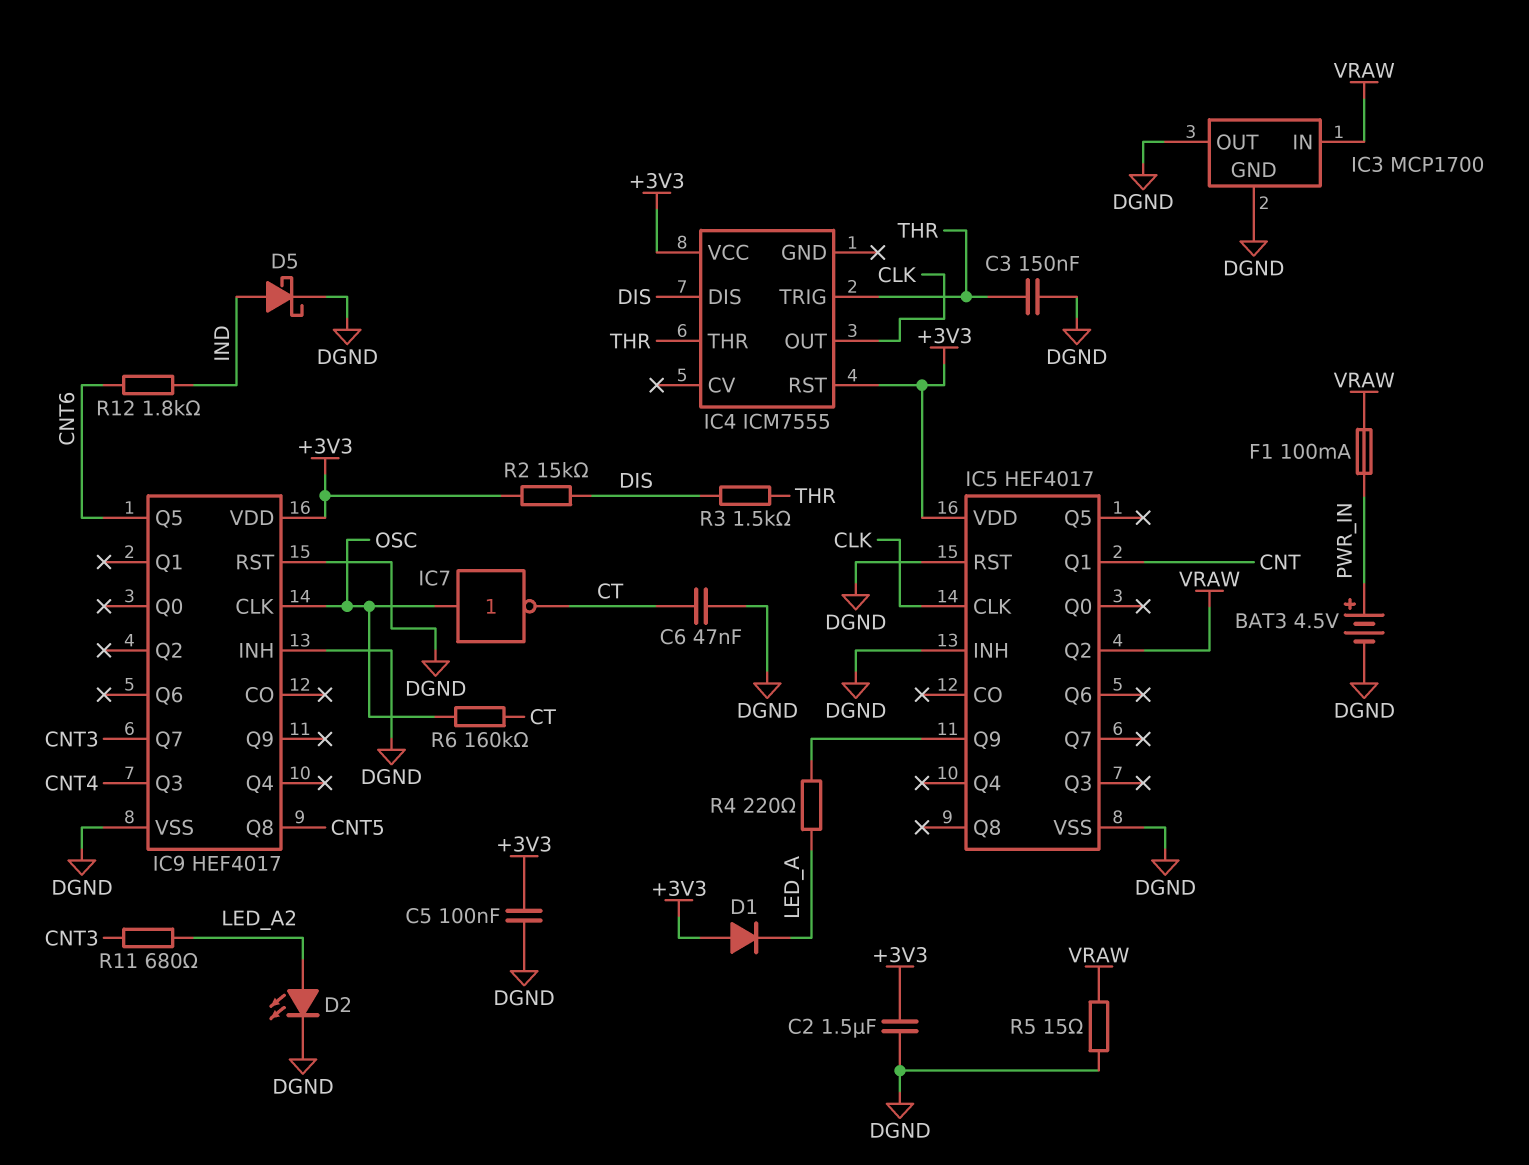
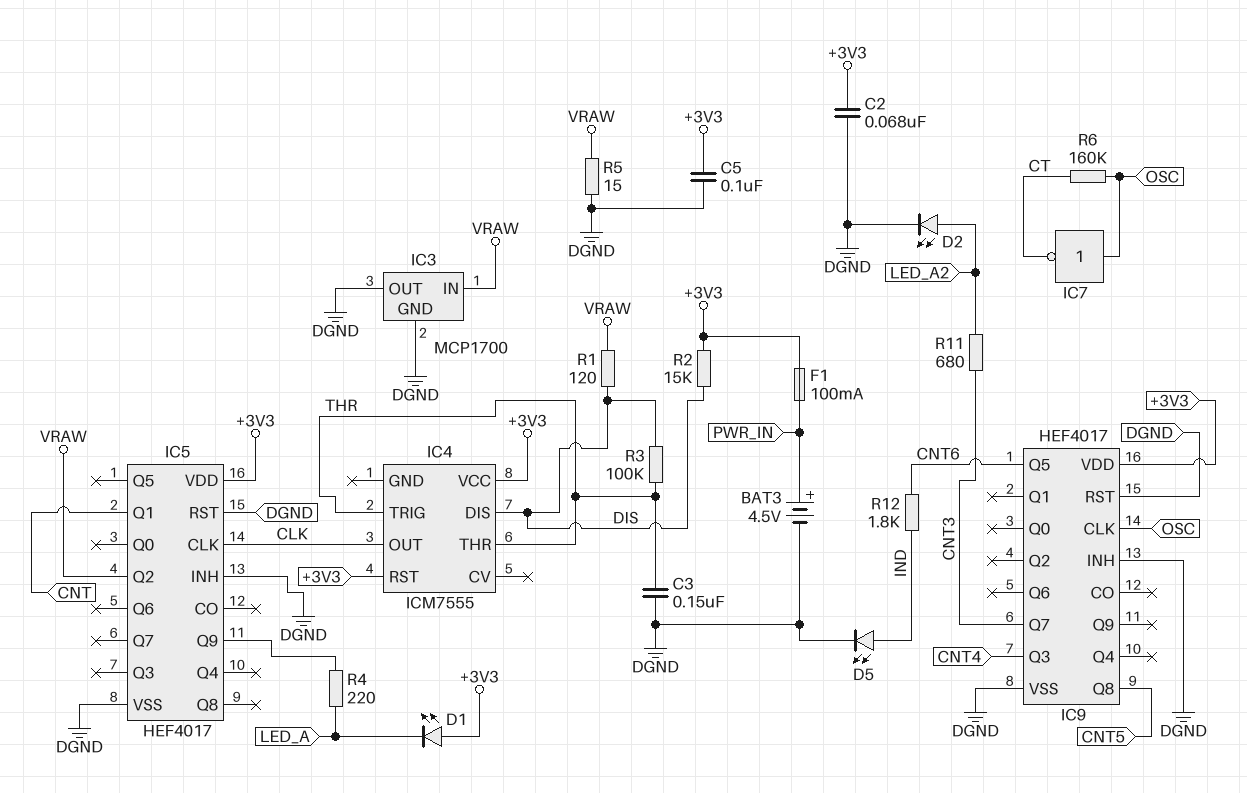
C2: 1.5uF (+3V3, DGND) -> 68nF (+3V3, DGND)
C6: 47nF (CT, DGND) -> none
D1: diode (A +3V3, K LED_A) -> LED (A +3V3, K LED_A)
D5: schottky (A IND, K DGND) -> LED (A IND, K DGND)
F1: 100mA (PWR_IN, VRAW) -> 100mA (+3V3, PWR_IN)
R1: none -> 120 (DIS, VRAW)
R3: 1.5k (DIS, THR) -> 100k (DIS, THR)

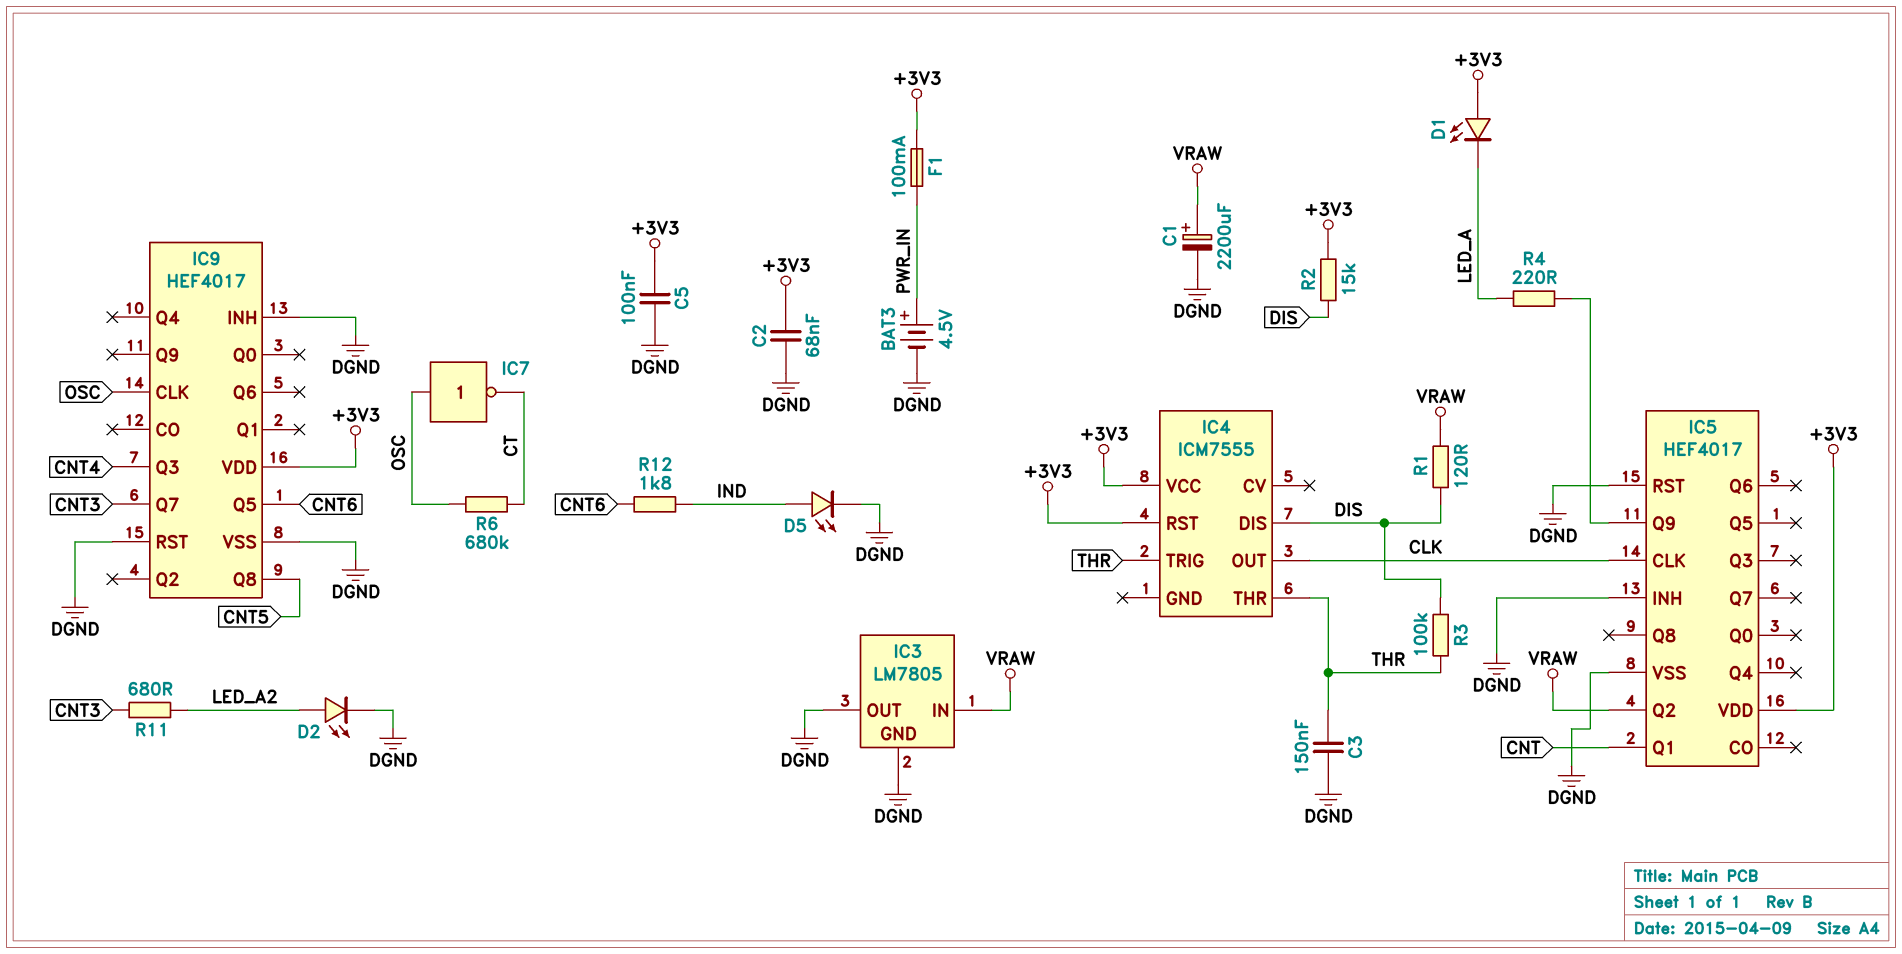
C1: none -> 2200uF (plus VRAW, minus DGND)
IC3: MCP1700 -> LM7805
R5: 15 (DGND, VRAW) -> none
R6: 160k (CT, OSC) -> 680k (CT, OSC)

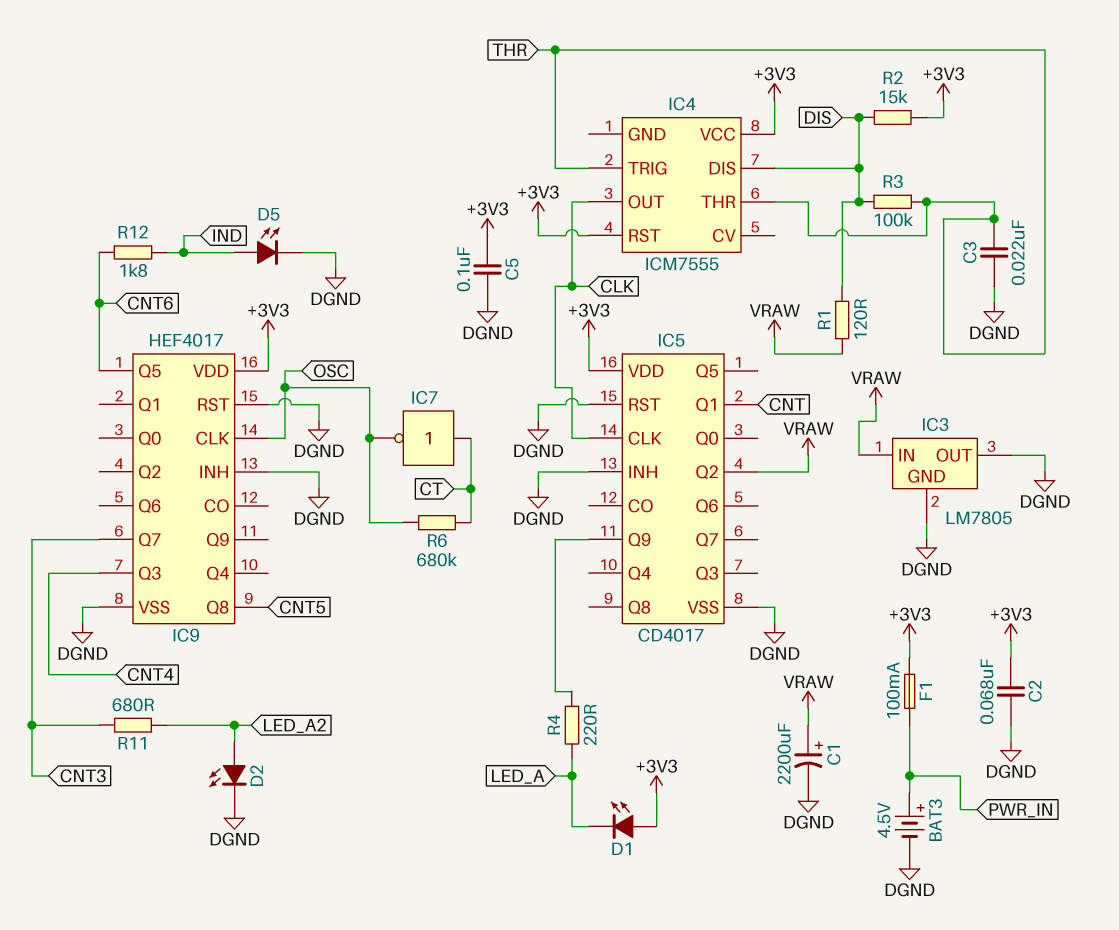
C3: 150nF (DGND, THR) -> 22nF (DGND, THR)
IC5: HEF4017 -> CD4017
IC7: NOT (in OSC, out CT) -> NOT (in CT, out OSC)

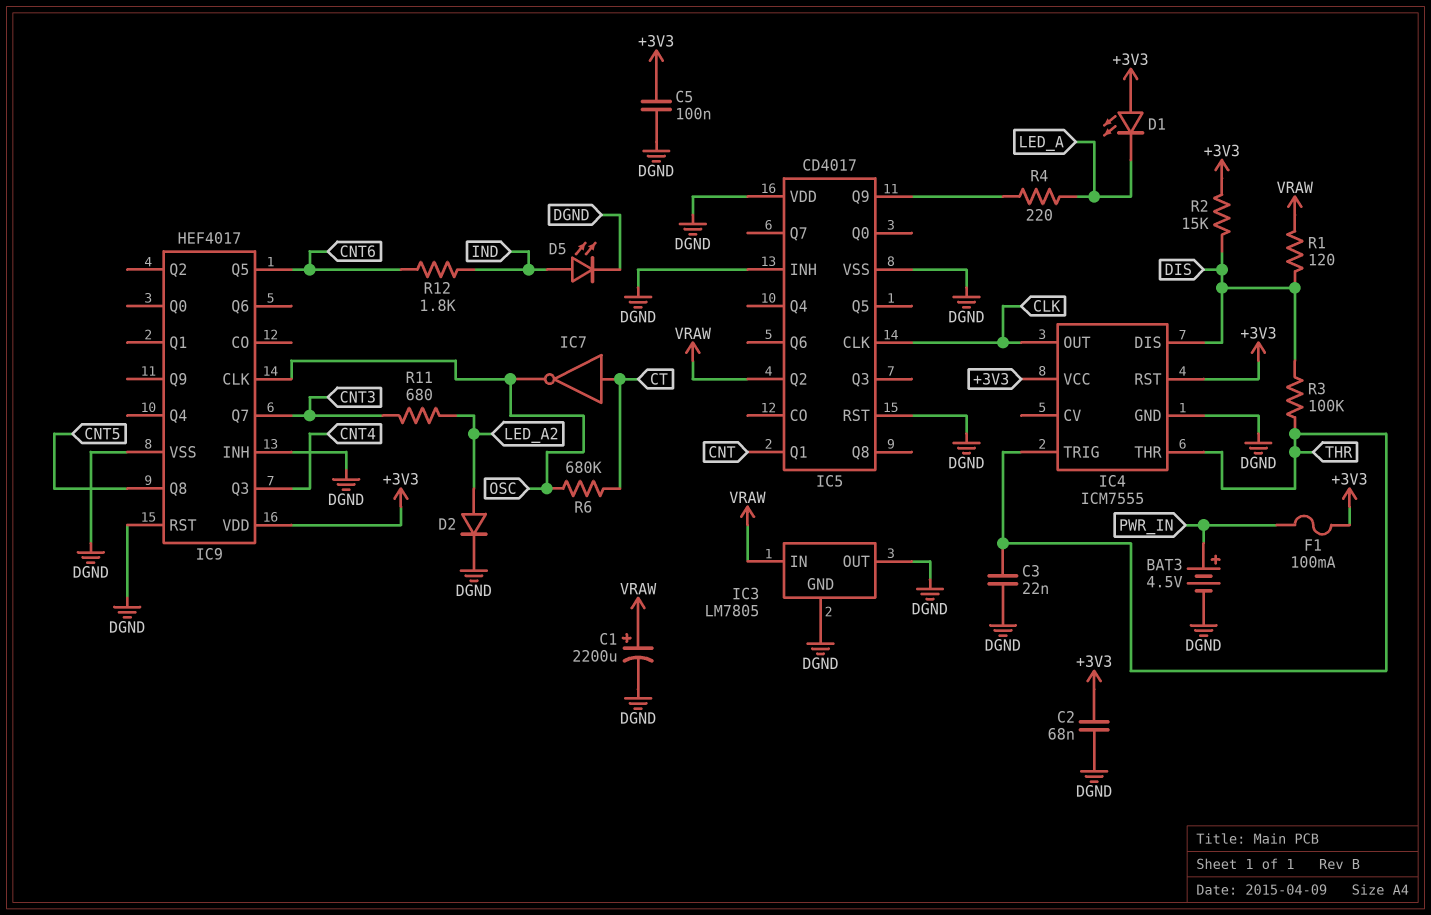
D2: LED (A LED_A2, K DGND) -> diode (A LED_A2, K DGND)
IC4 pin GND: none -> DGND
IC5 pin VDD: +3V3 -> DGND

